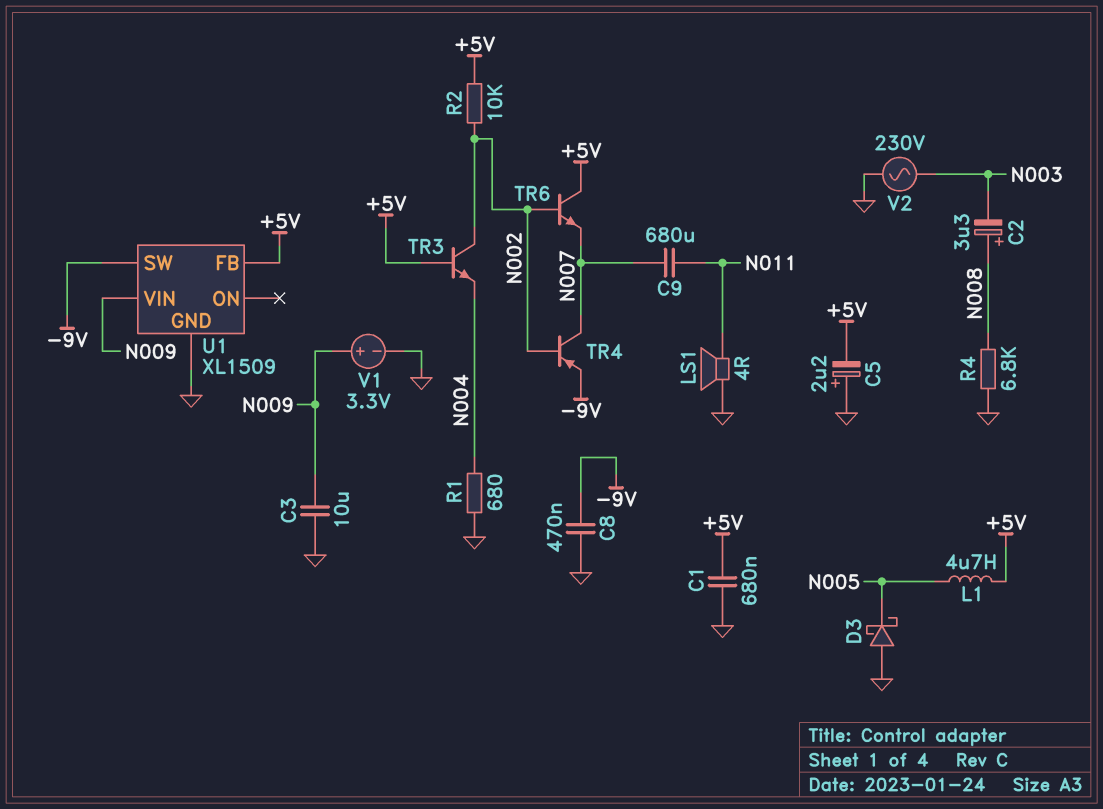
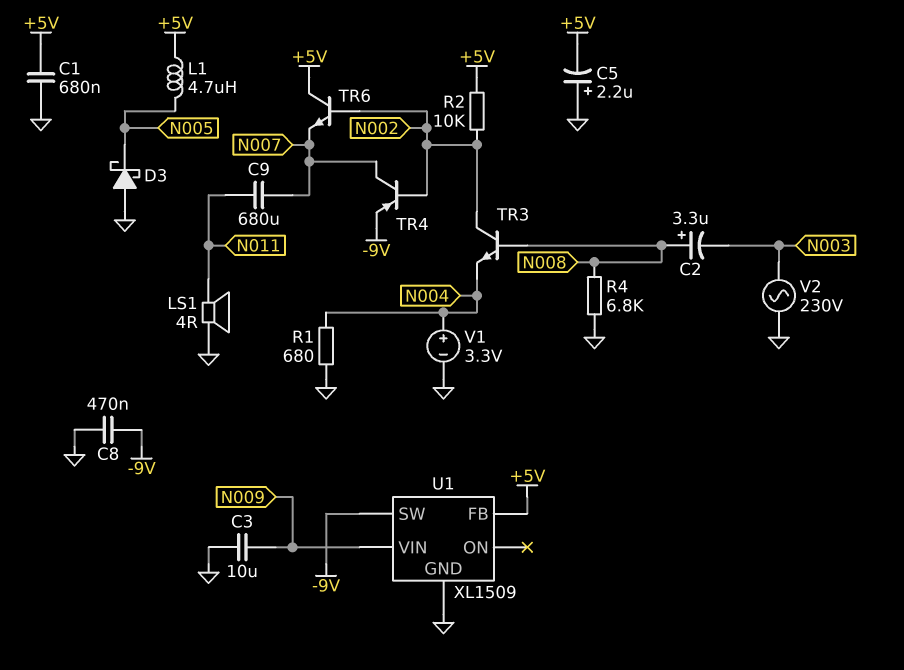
TR3: NPN (B +5V, C N002, E N004) -> NPN (B N008, C N002, E N004)
V1: 3.3V (plus N009, minus GND) -> 3.3V (plus N004, minus GND)

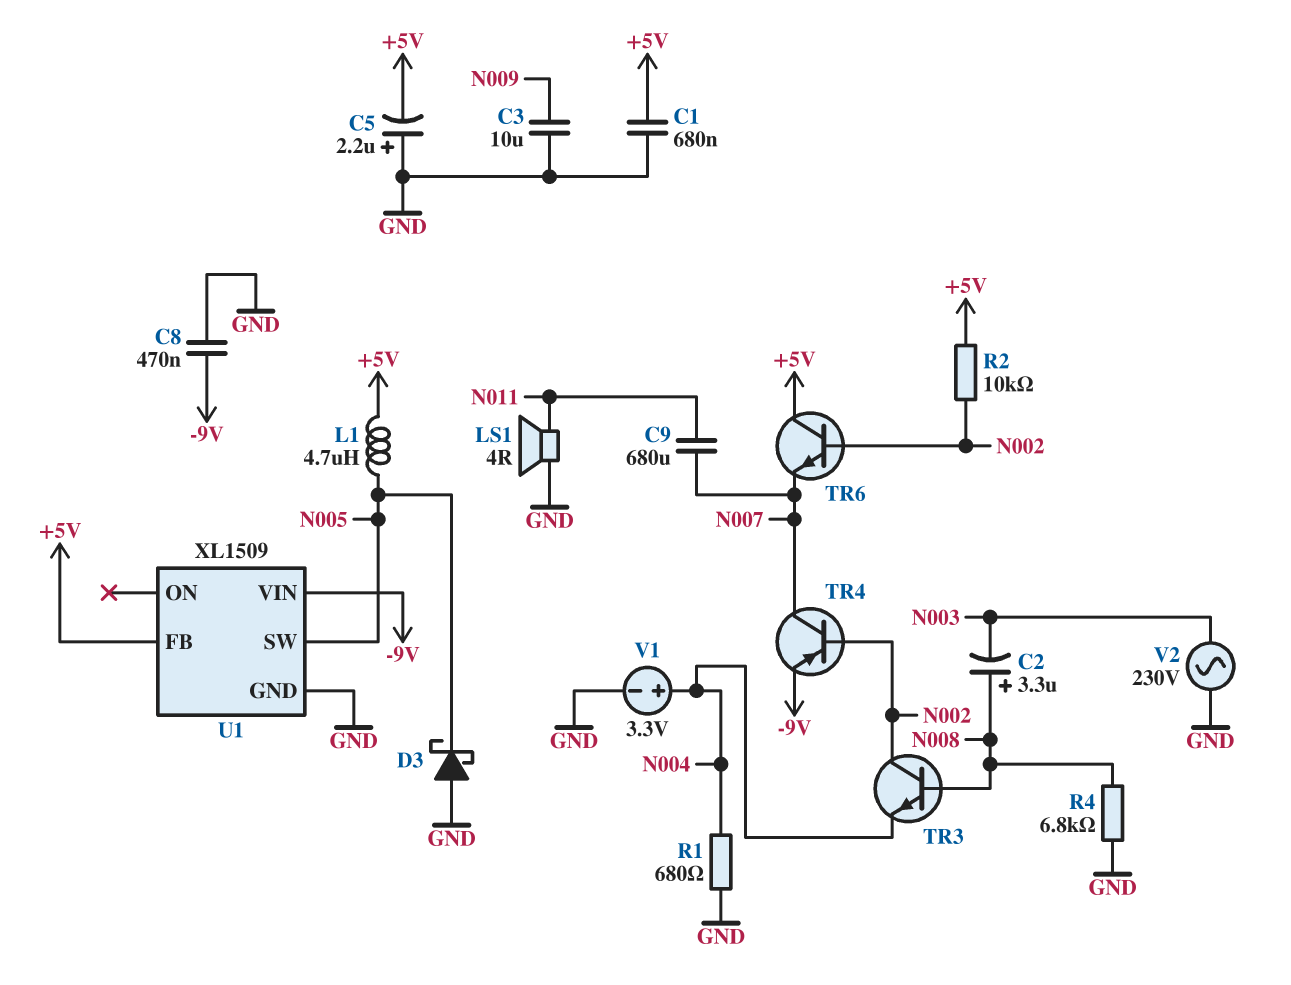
U1 pin SW: -9V -> N005
U1 pin VIN: N009 -> -9V

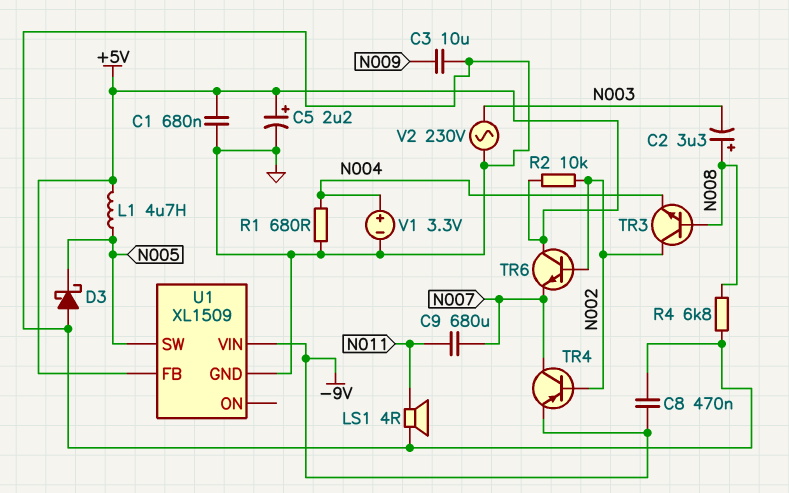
C5: 2.2uF (plus GND, minus +5V) -> 2.2uF (plus +5V, minus GND)

